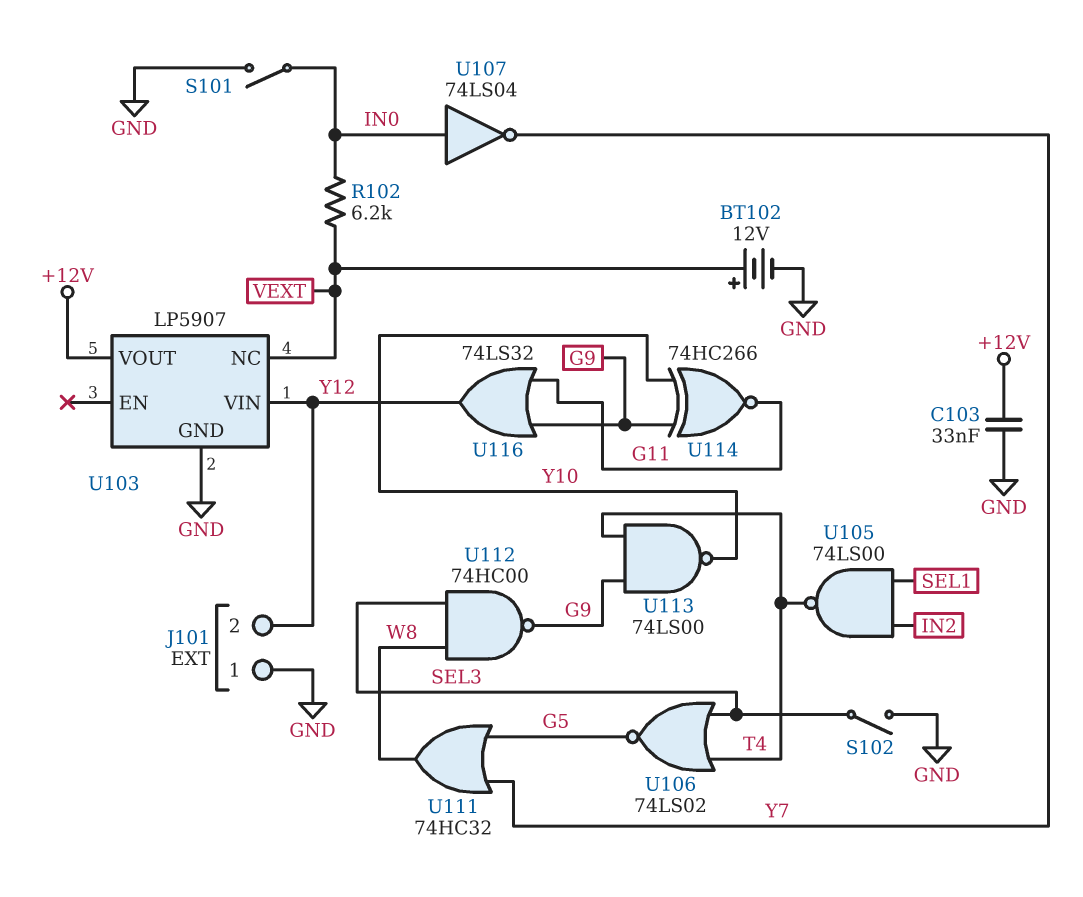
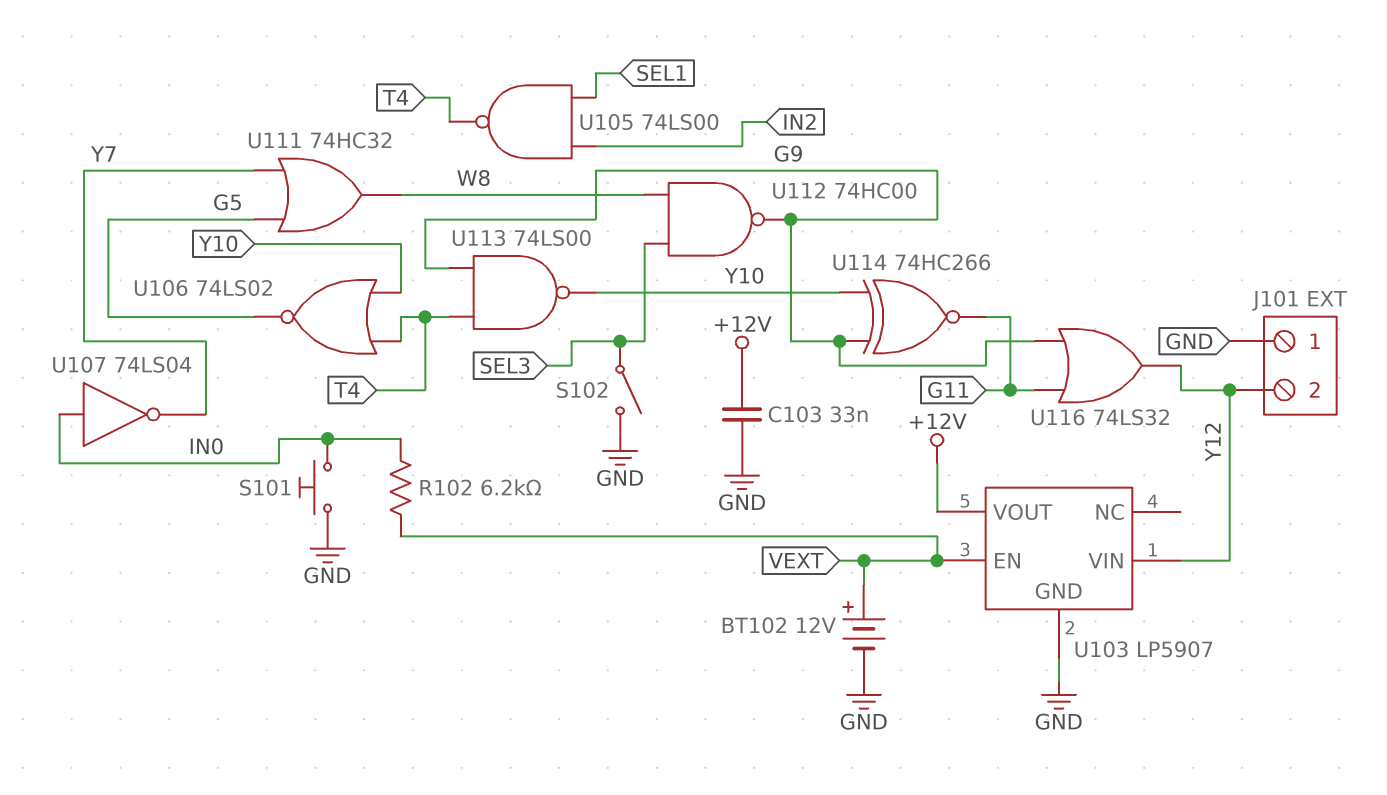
S101: switch (GND, IN0) -> button (GND, IN0)
U103 pin EN: none -> VEXT
U103 pin NC: VEXT -> none
U106: NOR 74LS02 (in SEL3, in T4, out G5) -> NOR 74LS02 (in T4, in Y10, out G5)

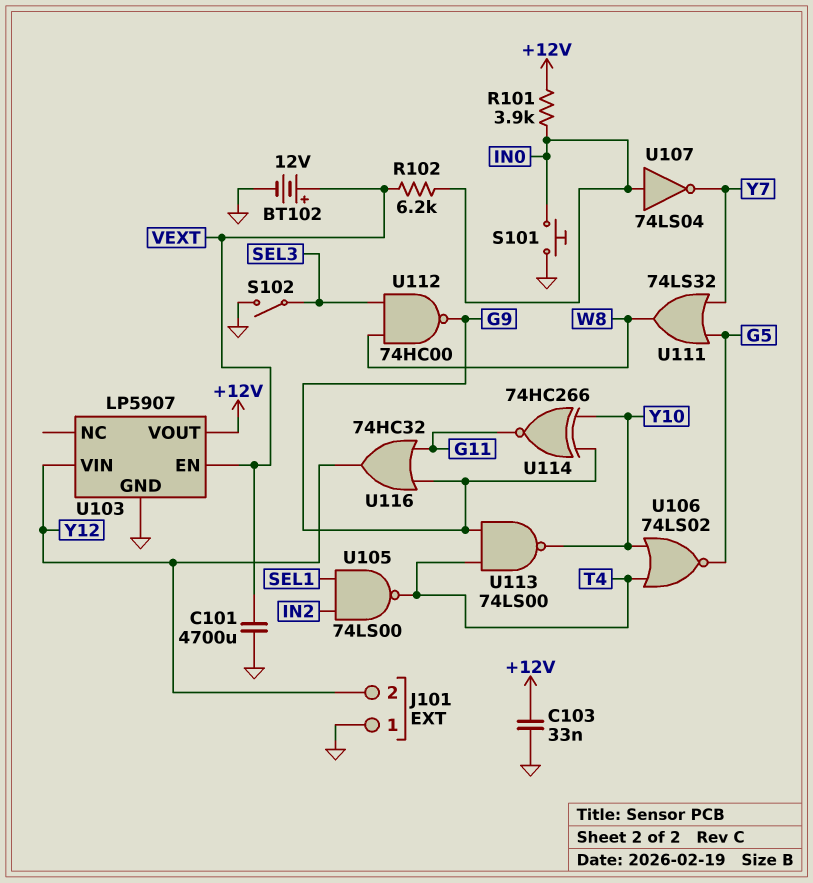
C101: none -> 4700uF (GND, VEXT)
R101: none -> 3.9k (+12V, IN0)
U111: OR 74HC32 (in G5, in Y7, out W8) -> OR 74LS32 (in G5, in Y7, out W8)
U116: OR 74LS32 (in G9, in G11, out Y12) -> OR 74HC32 (in G9, in G11, out Y12)

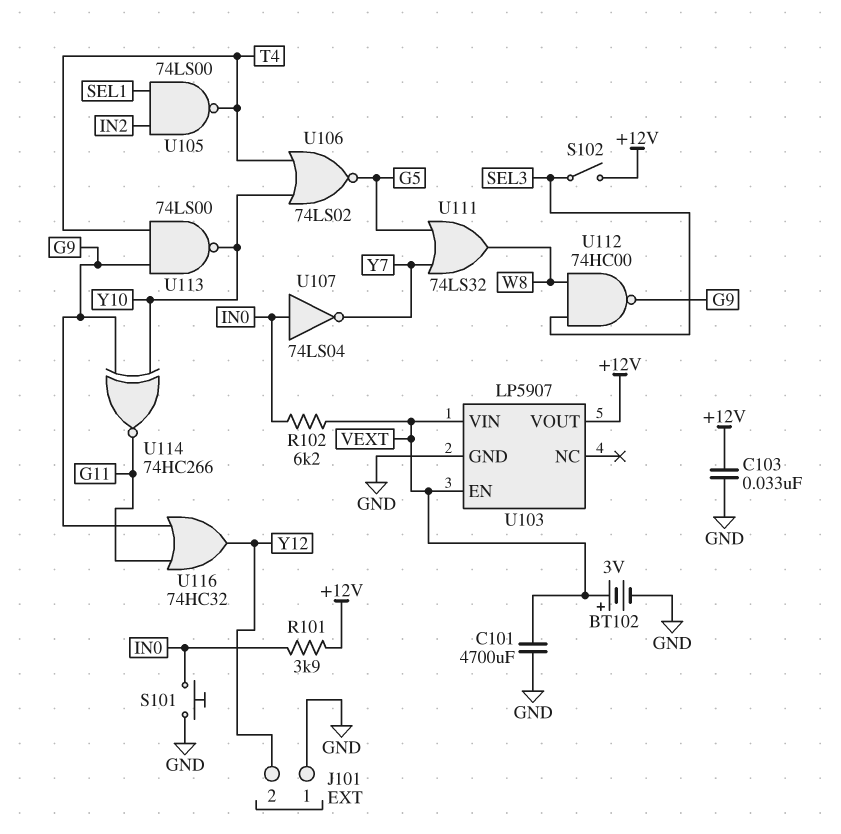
BT102: 12V (plus VEXT, minus GND) -> 3V (plus VEXT, minus GND)
S102: switch (GND, SEL3) -> switch (+12V, SEL3)
U103 pin VIN: Y12 -> VEXT

